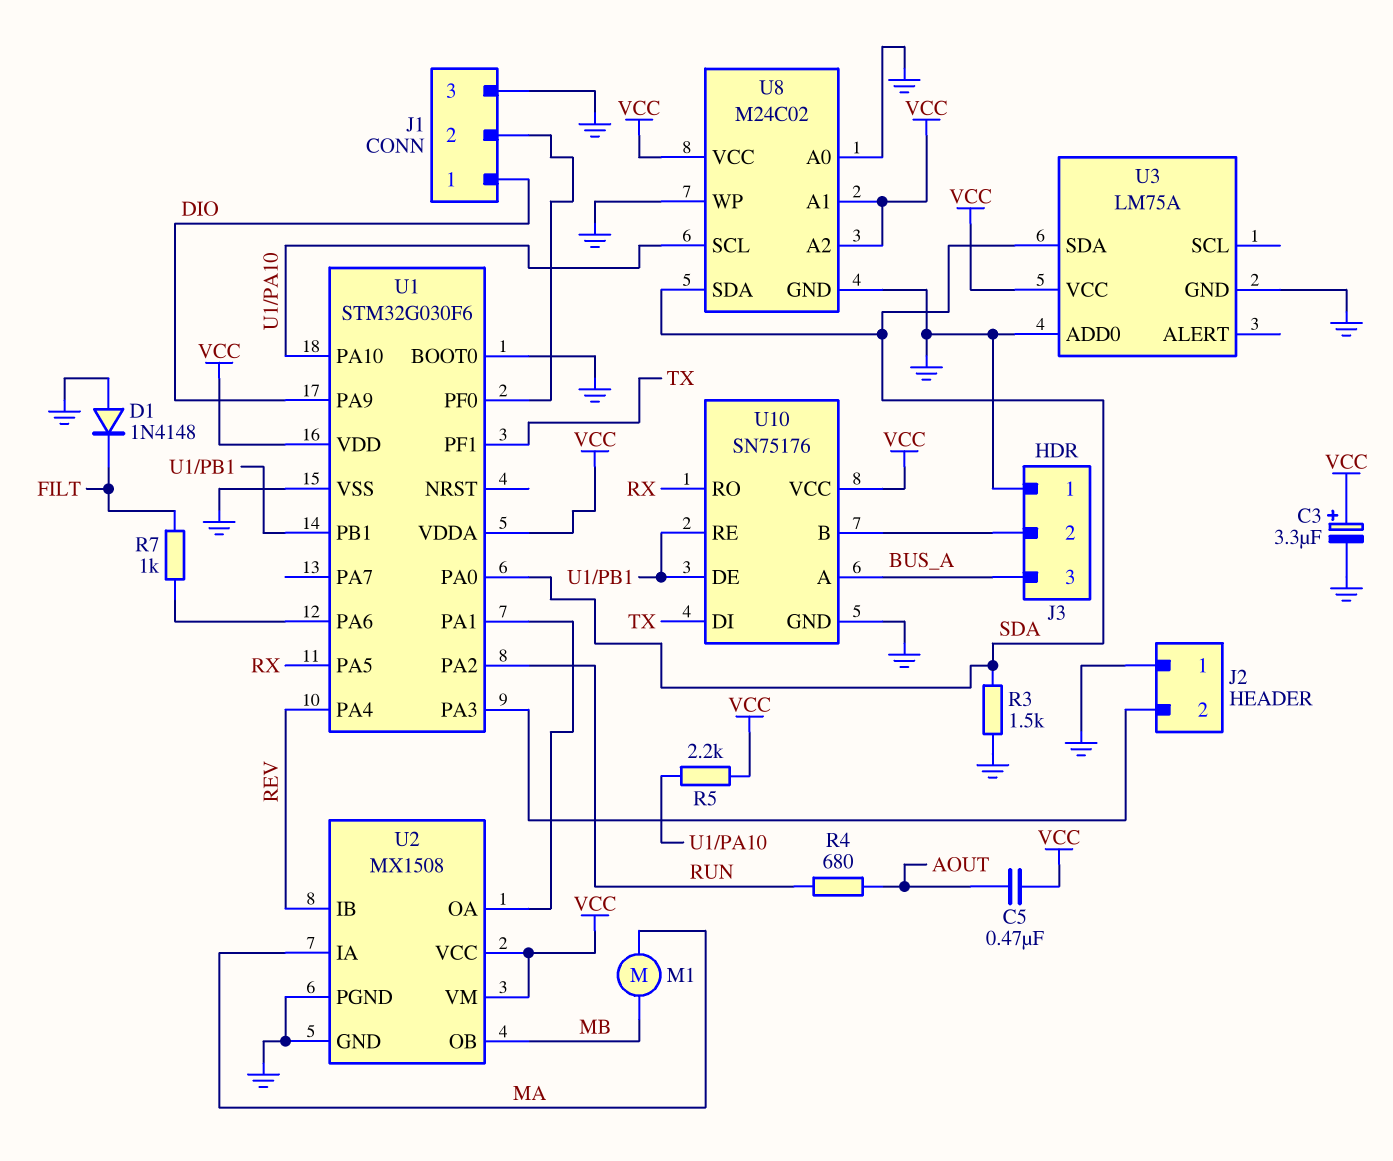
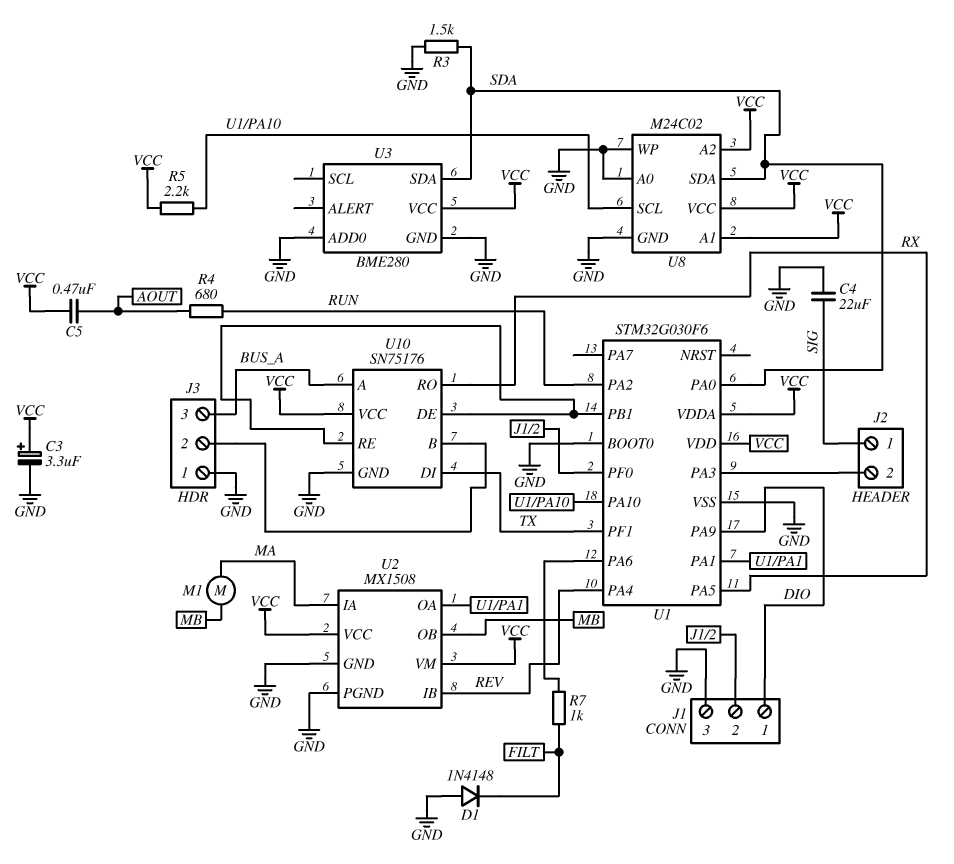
C4: none -> 22uF (GND, SIG)
J2 pin 1: GND -> SIG
U3: LM75A -> BME280

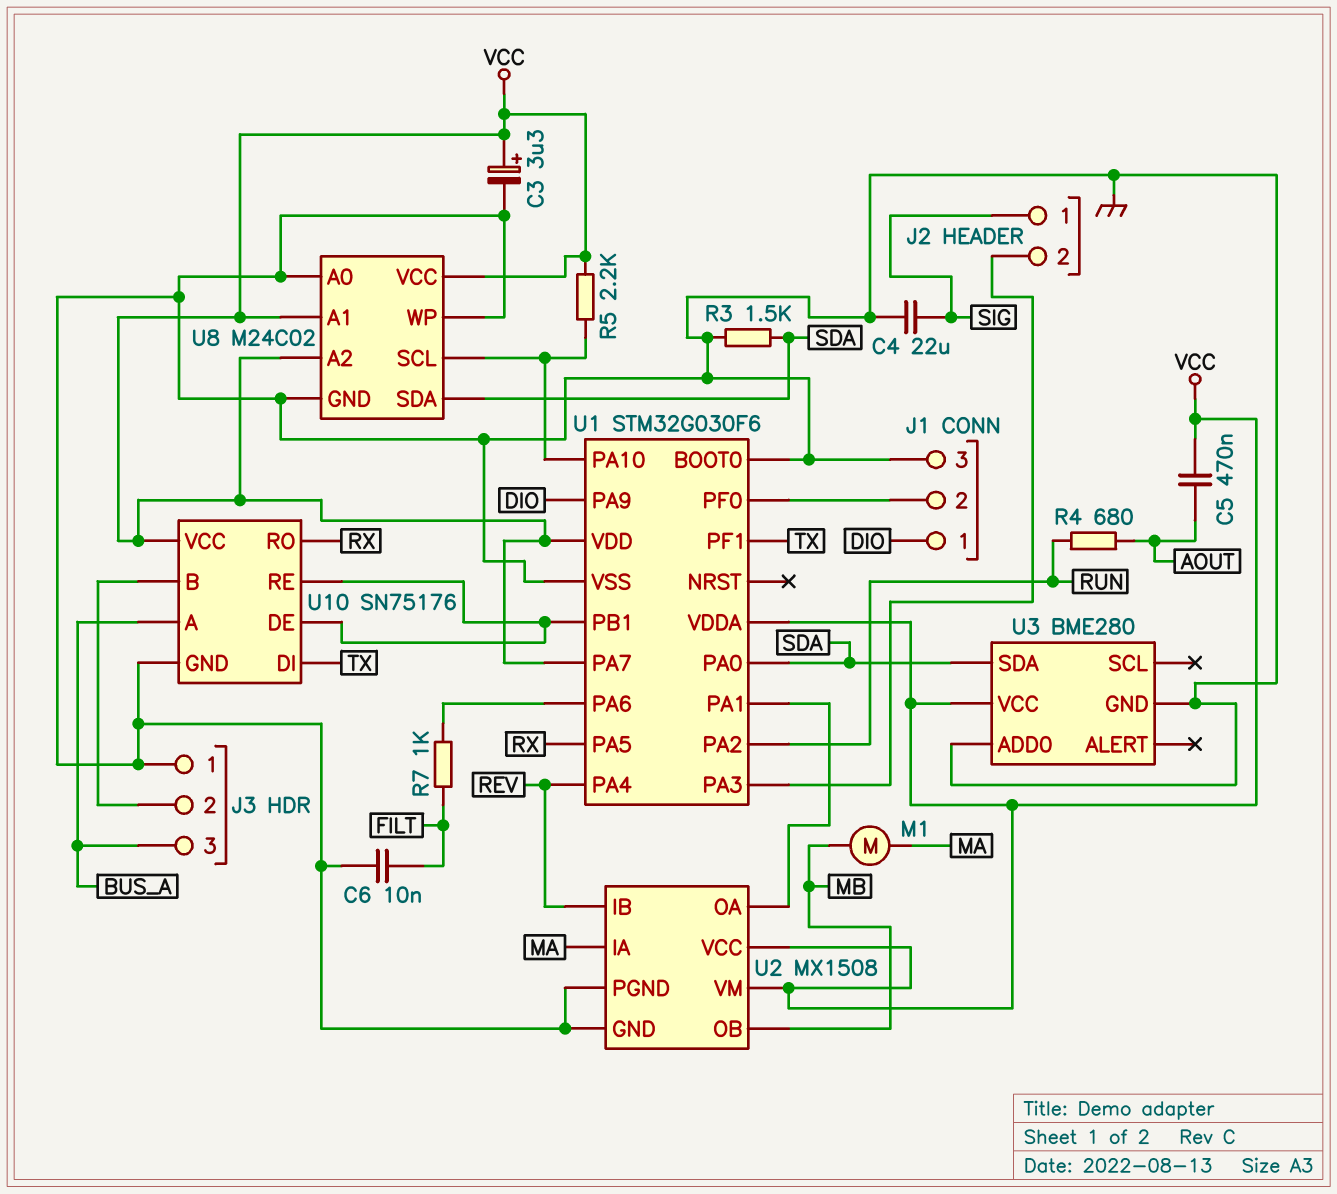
C6: none -> 10nF (FILT, GND)
D1: diode 1N4148 (A GND, K FILT) -> none
U1 pin PA7: none -> VCC

